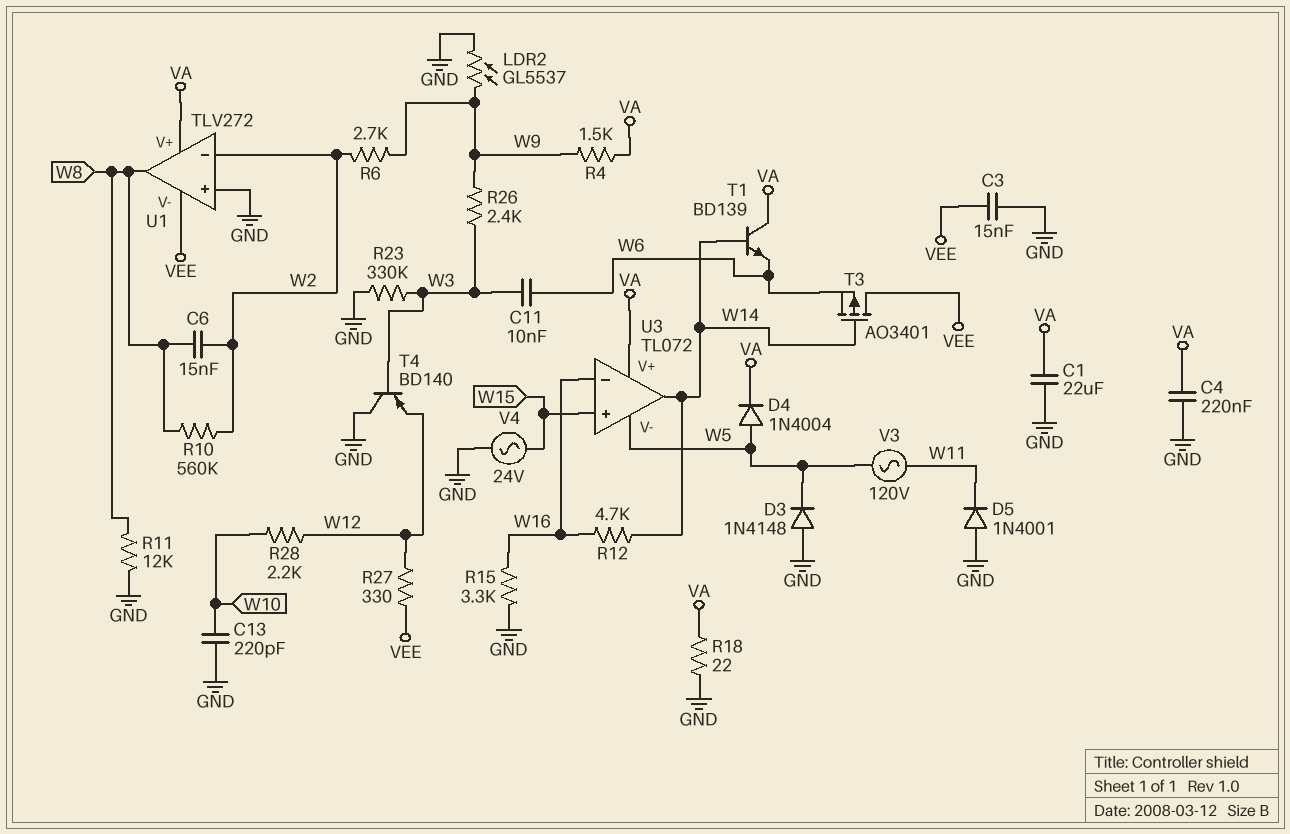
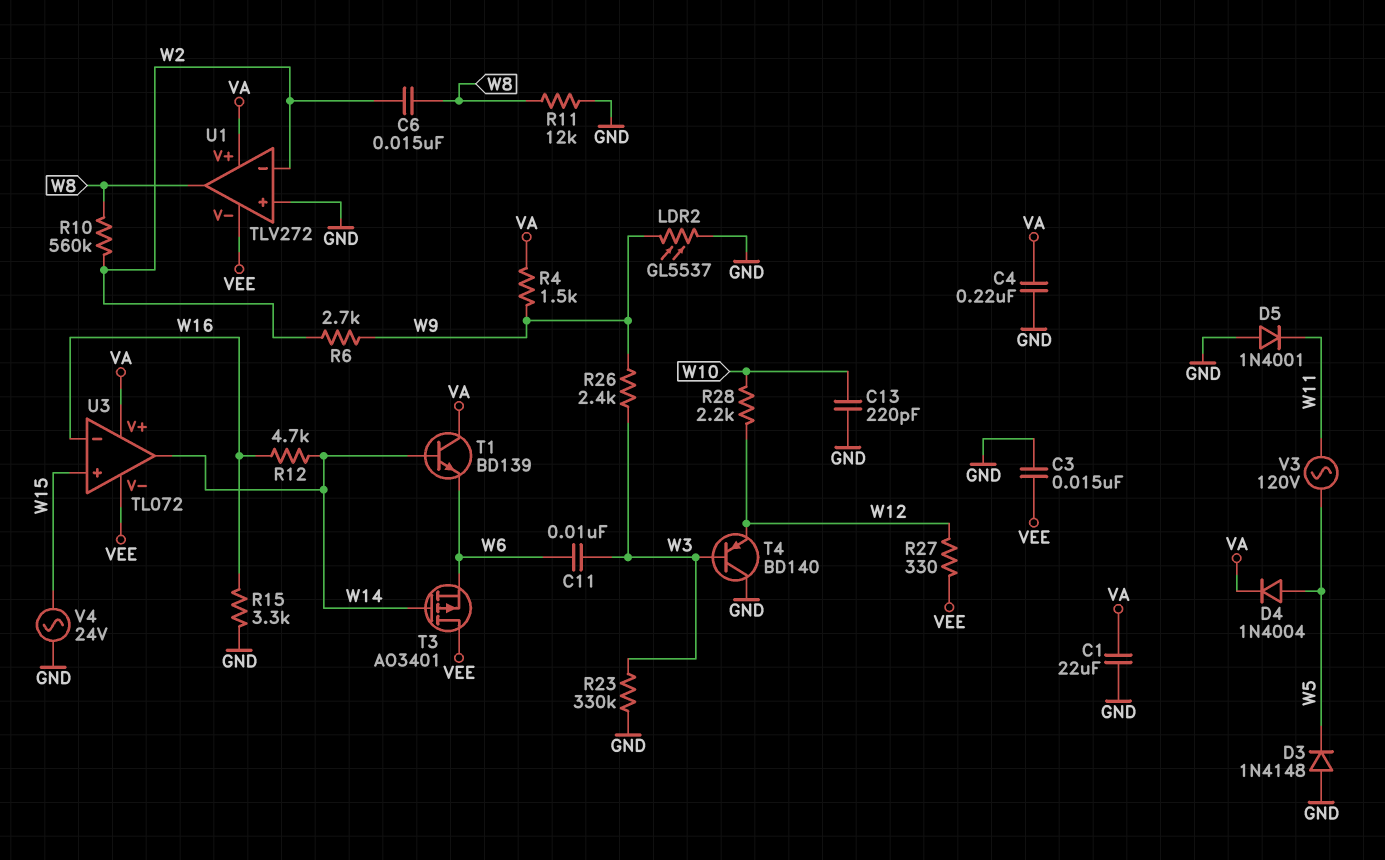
R18: 22 (GND, VA) -> none
U3 pin V-: W5 -> VEE

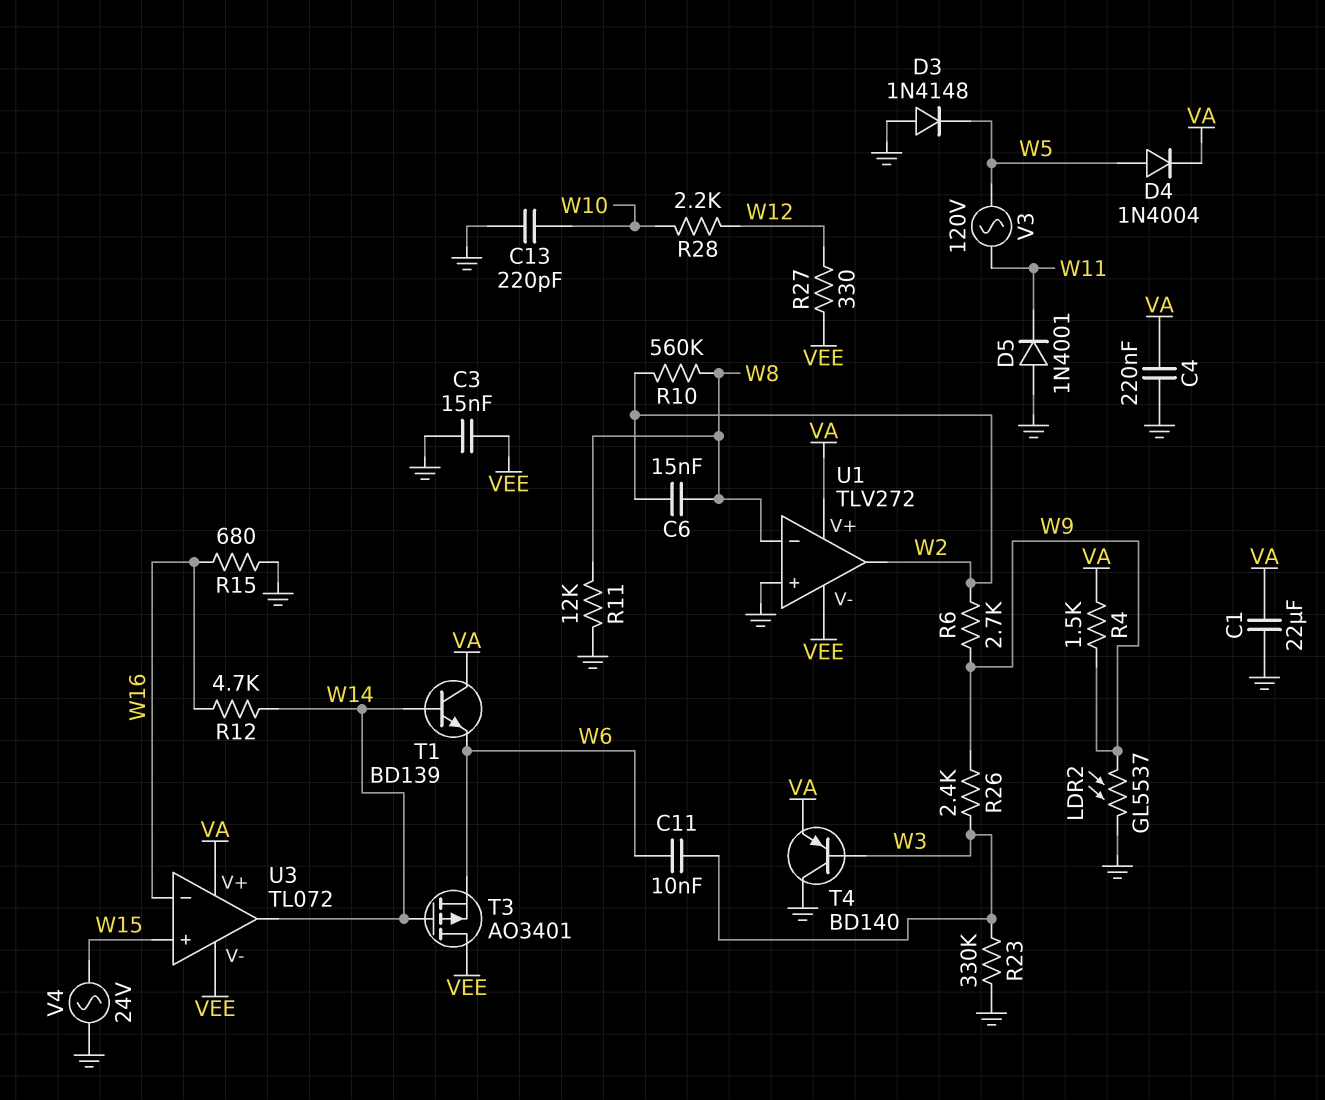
R15: 3.3k (GND, W16) -> 680 (GND, W16)
T4: PNP BD140 (B W3, C GND, E W12) -> PNP BD140 (B W3, C GND, E VA)
U1 pin in-: W2 -> W8
U1 pin out: W8 -> W2

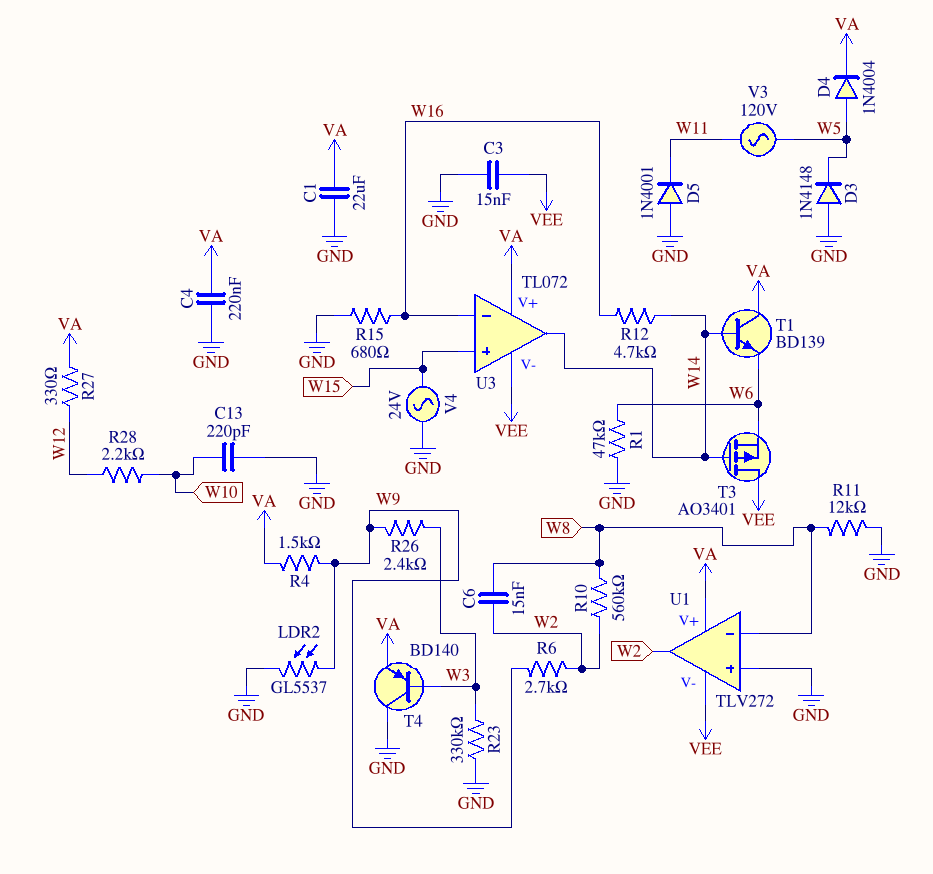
C11: 10nF (W3, W6) -> none
R1: none -> 47k (GND, W6)
R27: 330 (VEE, W12) -> 330 (VA, W12)

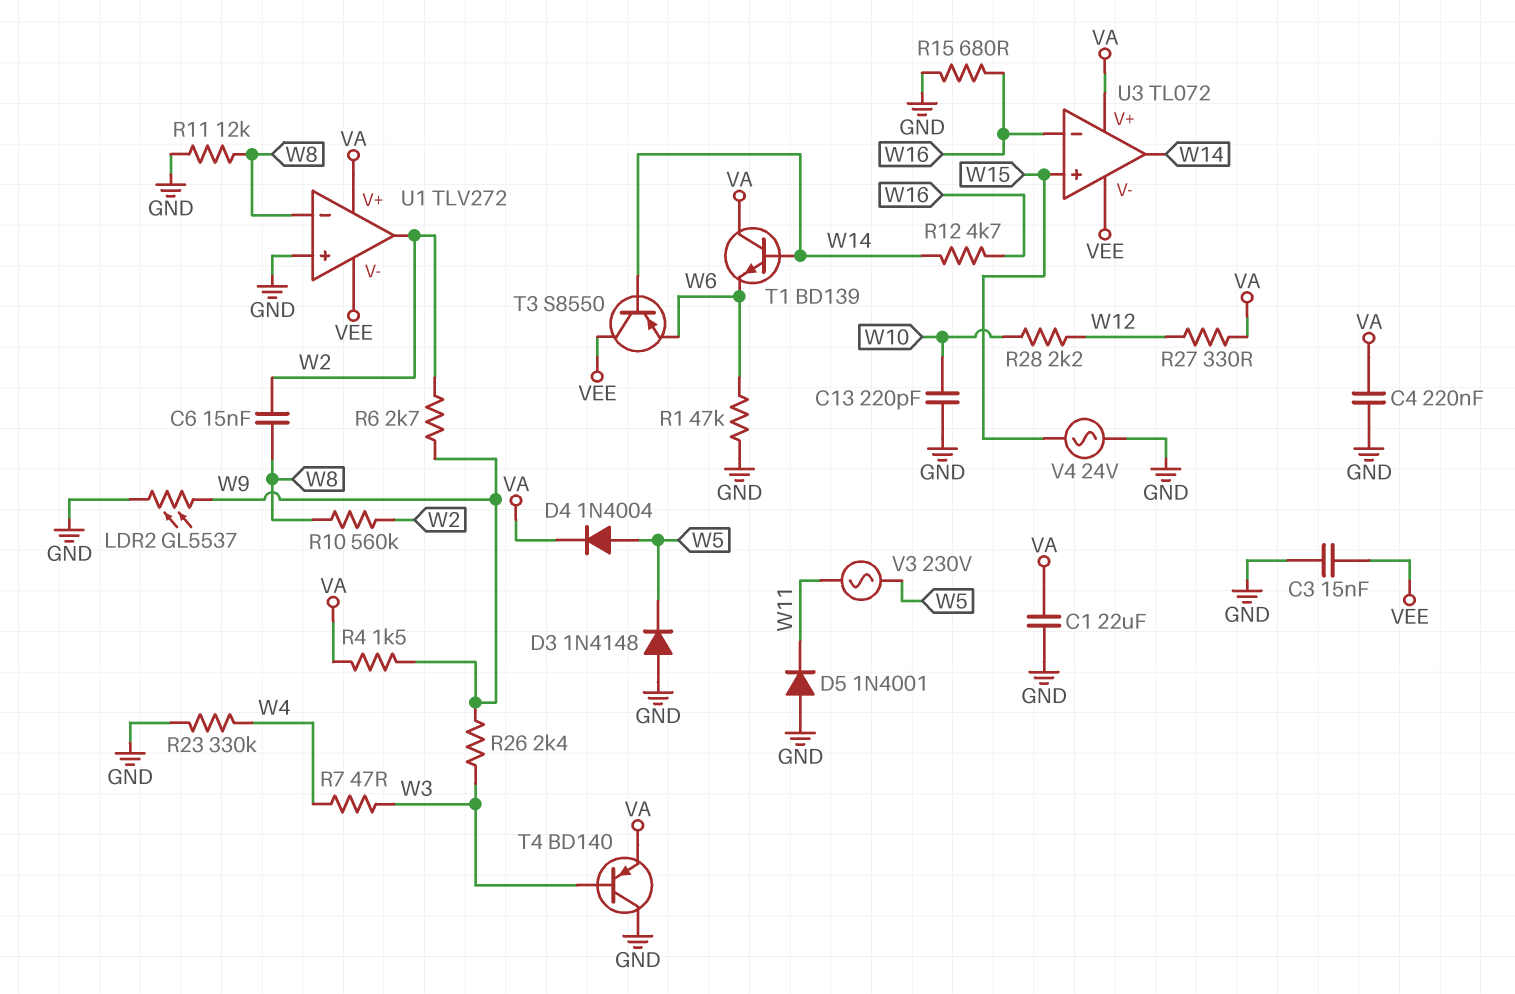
R7: none -> 47 (W3, W4)
R23: 330k (GND, W3) -> 330k (GND, W4)
T3: PMOS AO3401 (G W14, D VEE, S W6) -> PNP S8550 (B W14, C VEE, E W6)
V3: AC 120V (W5, W11) -> AC 230V (W5, W11)

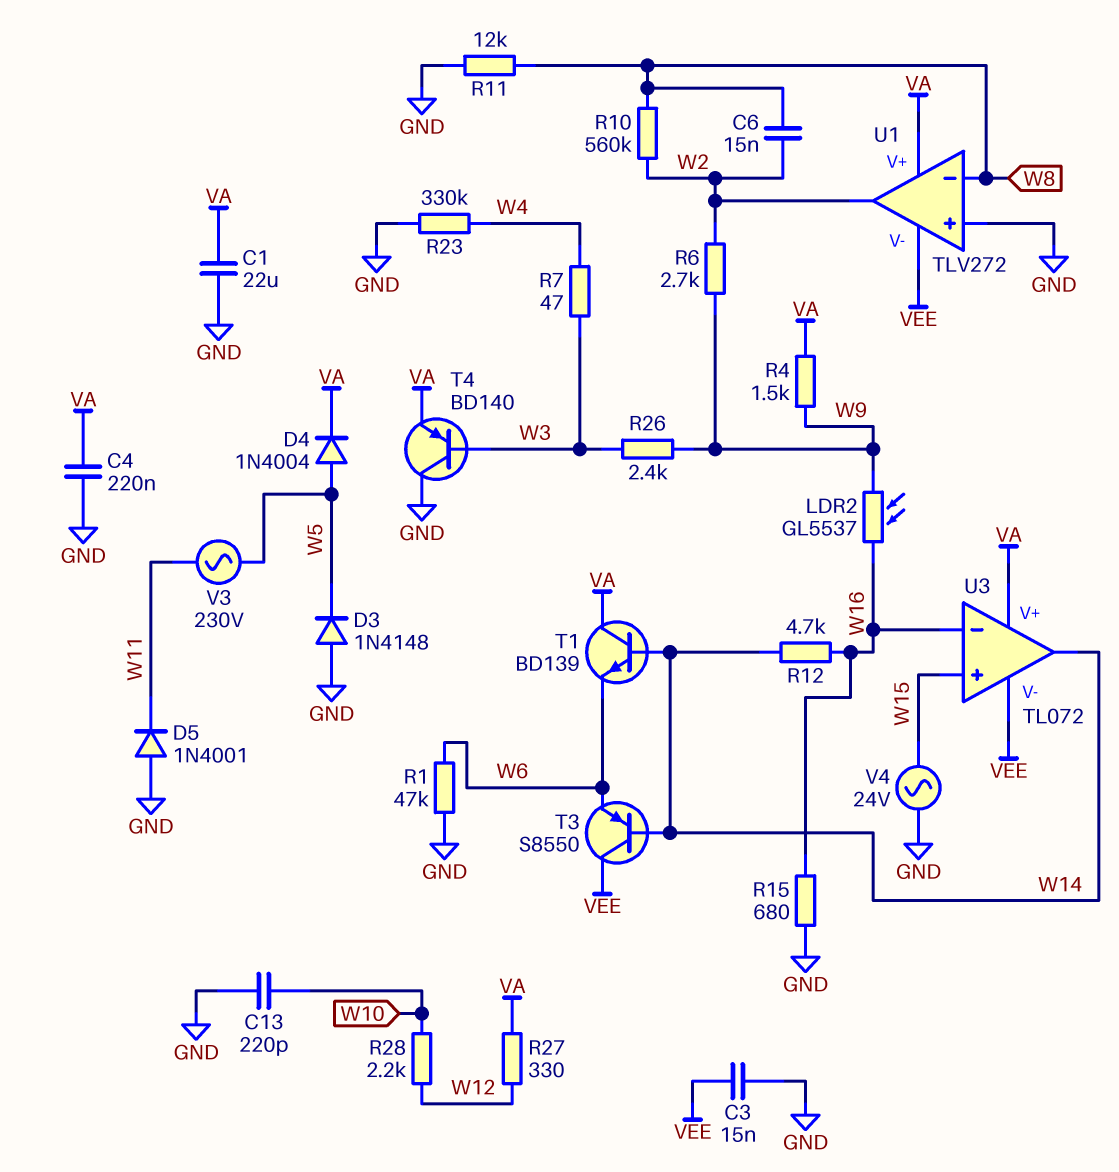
LDR2: GL5537 (GND, W9) -> GL5537 (W9, W16)

